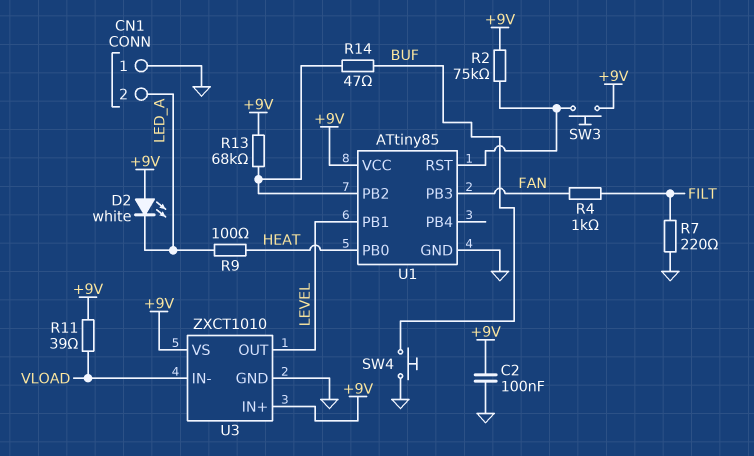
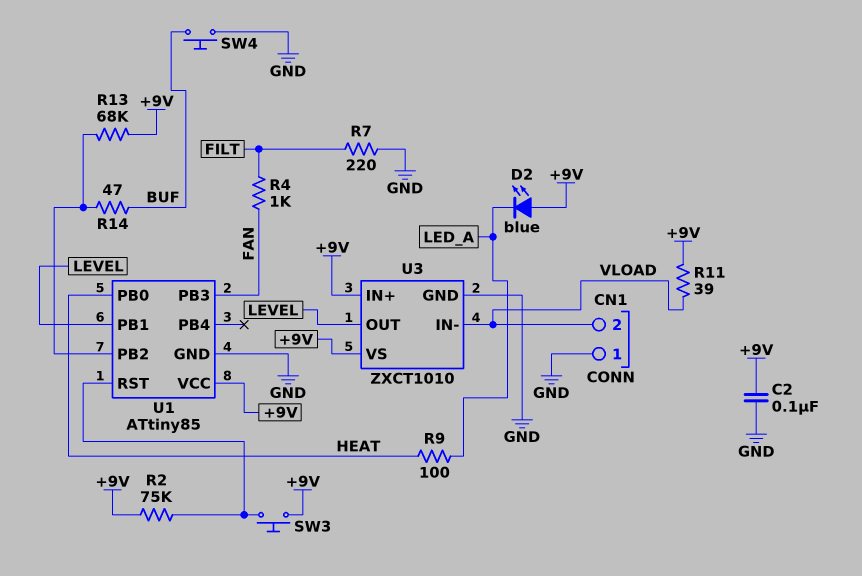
CN1 pin 2: LED_A -> VLOAD
D2: LED white (A +9V, K LED_A) -> LED blue (A +9V, K LED_A)

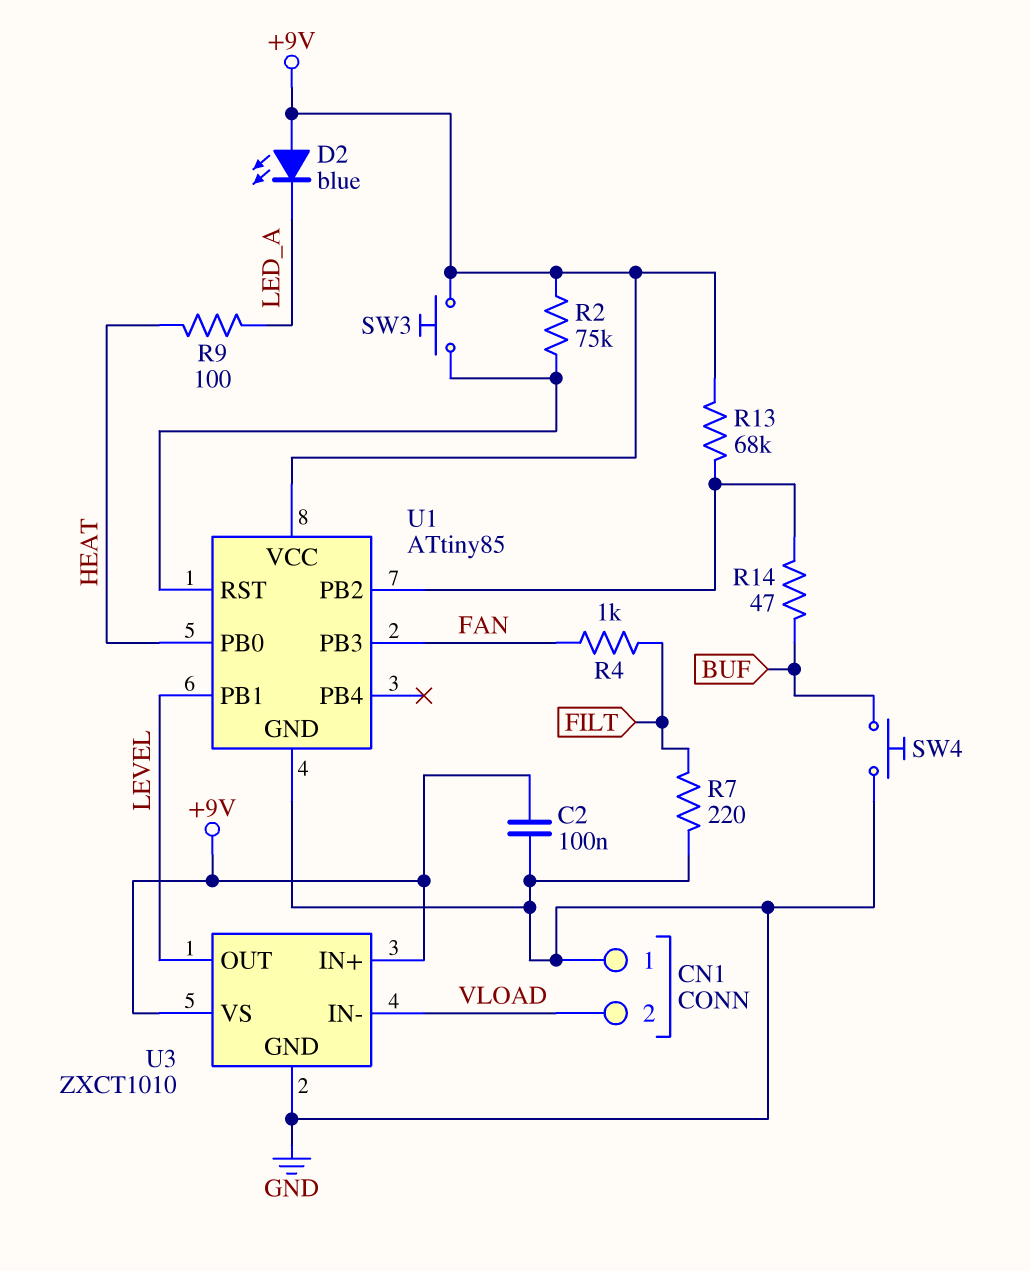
R11: 39 (+9V, VLOAD) -> none

